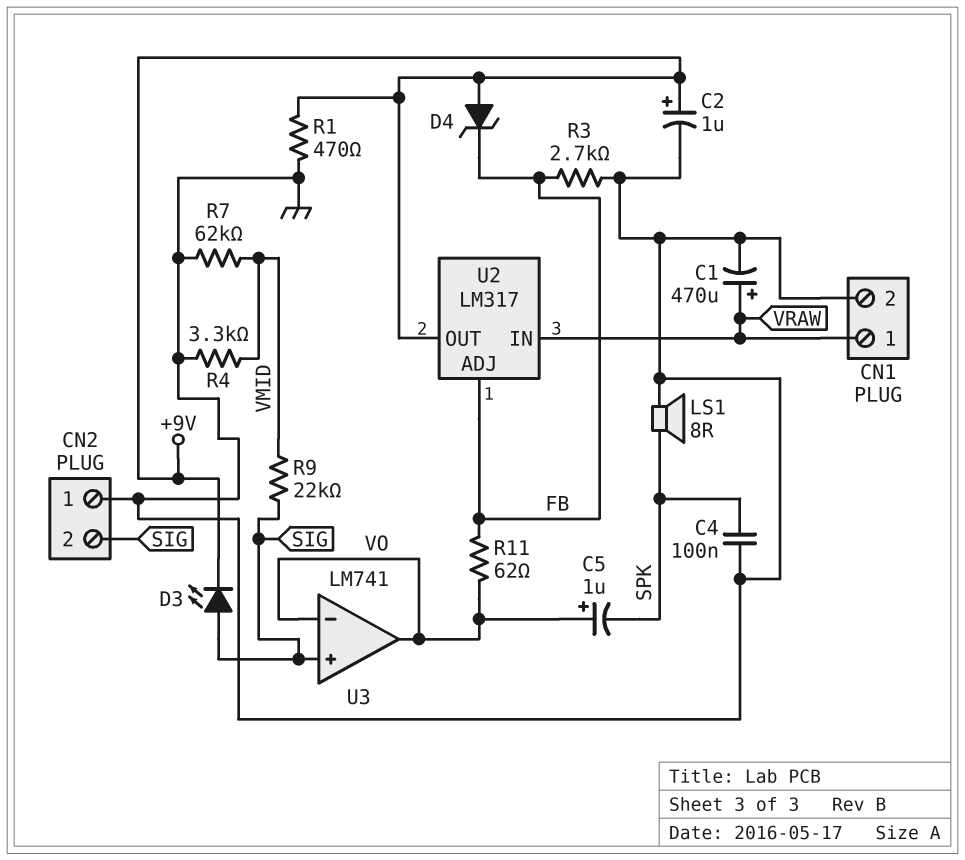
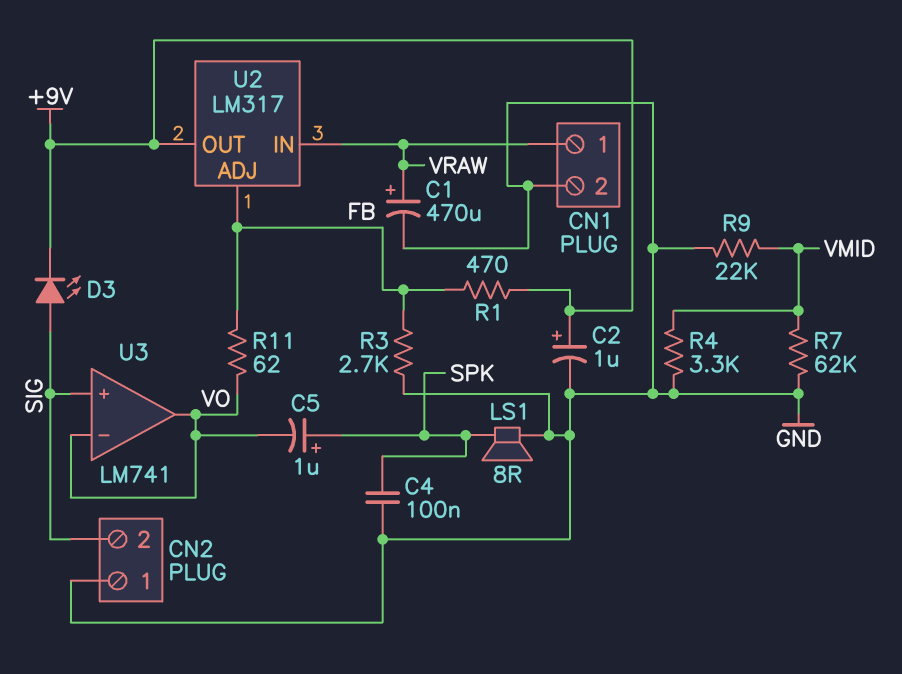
C5: 1uF (plus VO, minus SPK) -> 1uF (plus SPK, minus VO)
D4: zener (A +9V, K FB) -> none
R1: 470 (+9V, GND) -> 470 (+9V, FB)
R9: 22k (SIG, VMID) -> 22k (GND, VMID)

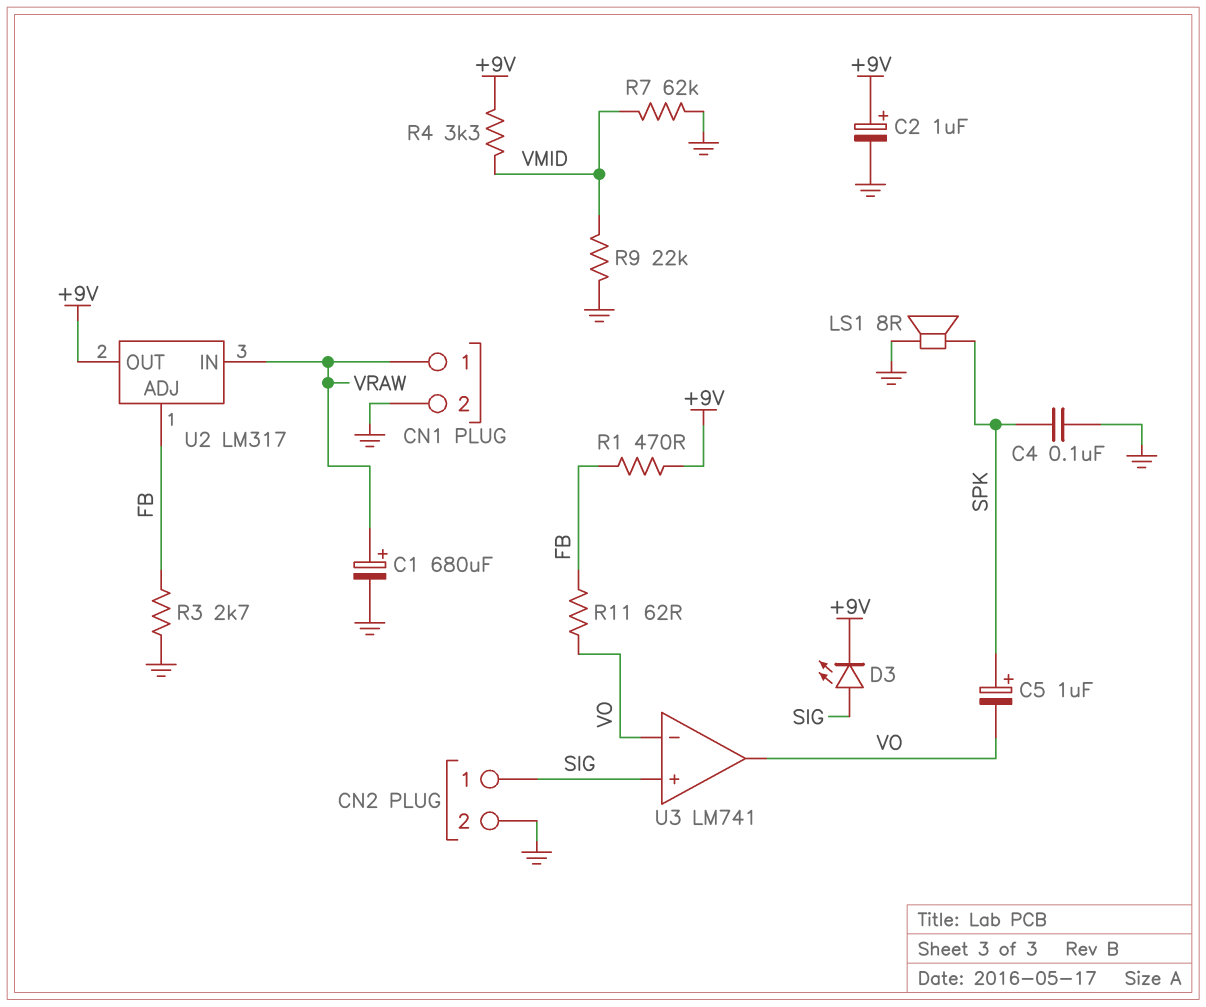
C1: 470uF (plus VRAW, minus GND) -> 680uF (plus VRAW, minus GND)
CN2 pin 1: GND -> SIG
CN2 pin 2: SIG -> GND
R4: 3.3k (GND, VMID) -> 3.3k (+9V, VMID)

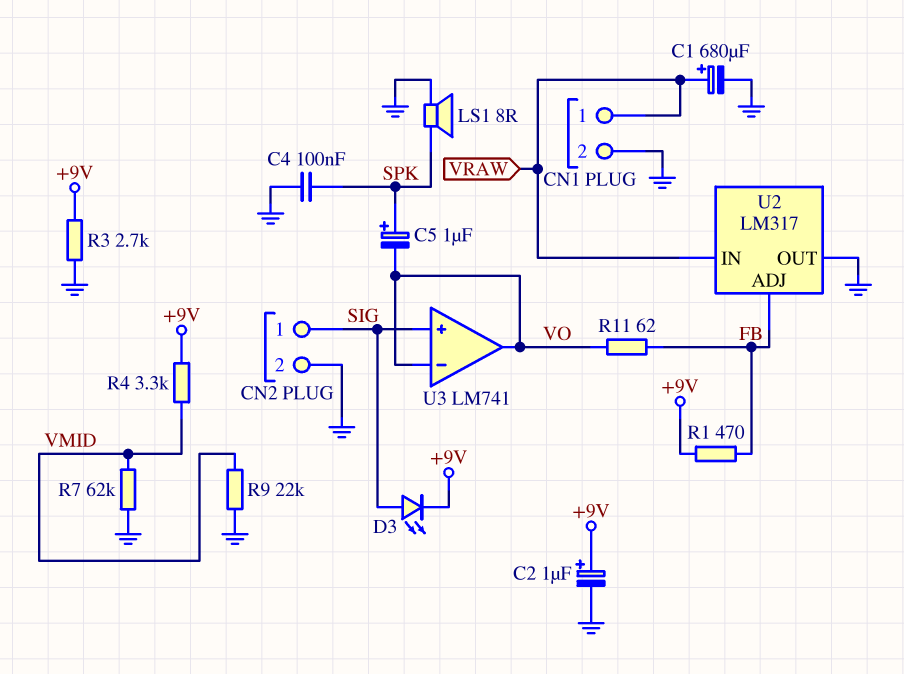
R3: 2.7k (FB, GND) -> 2.7k (+9V, GND)
U2 pin OUT: +9V -> GND

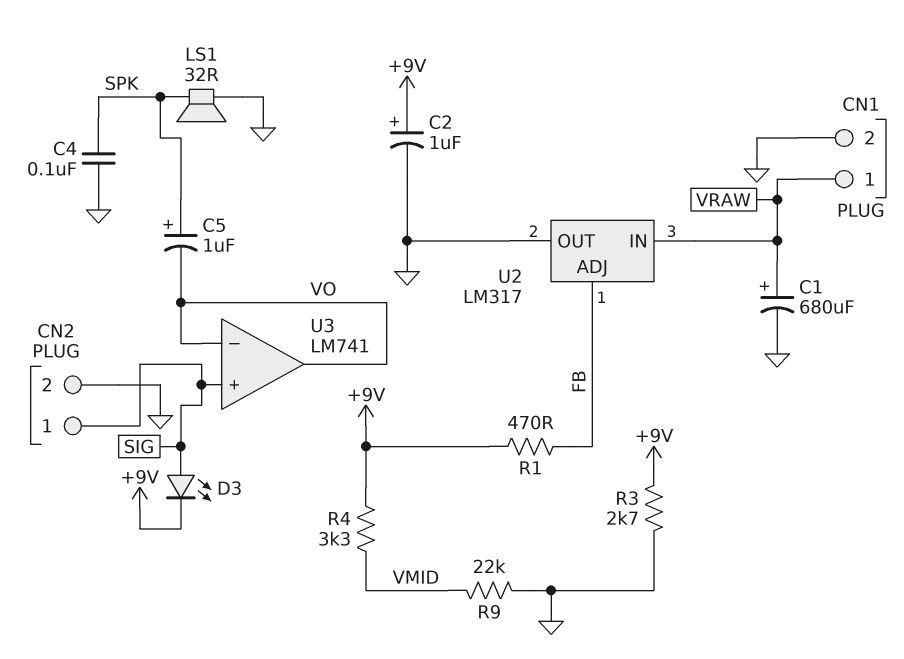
LS1: speaker 8R (GND, SPK) -> speaker 32R (GND, SPK)
R7: 62k (GND, VMID) -> none
R11: 62 (FB, VO) -> none

